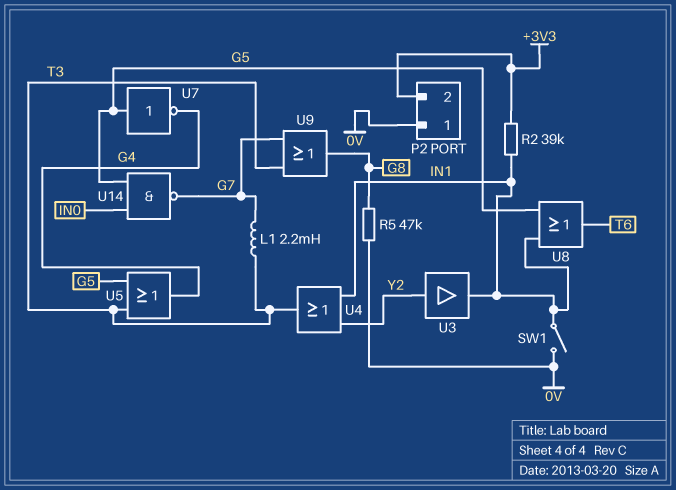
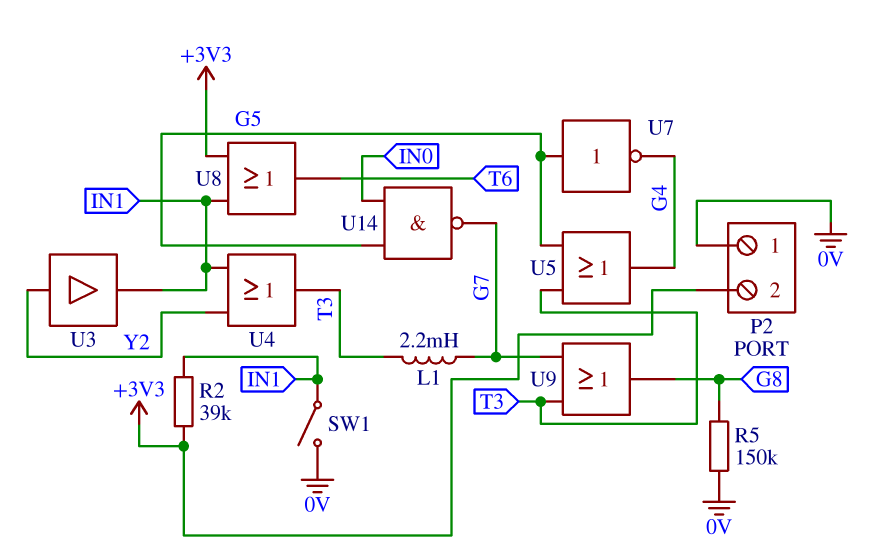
R5: 47k (0V, G8) -> 150k (0V, G8)
U8: OR (in G5, in IN1, out T6) -> OR (in +3V3, in IN1, out T6)

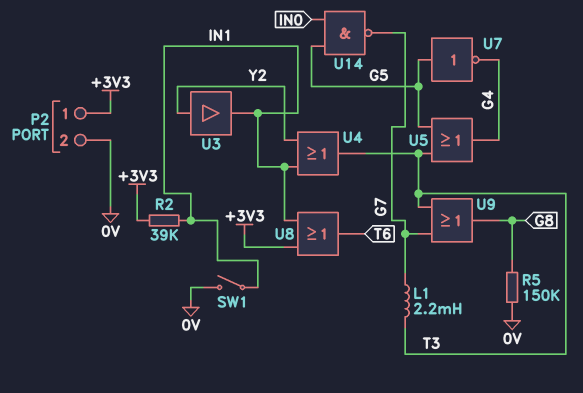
P2 pin 1: 0V -> +3V3
P2 pin 2: +3V3 -> 0V

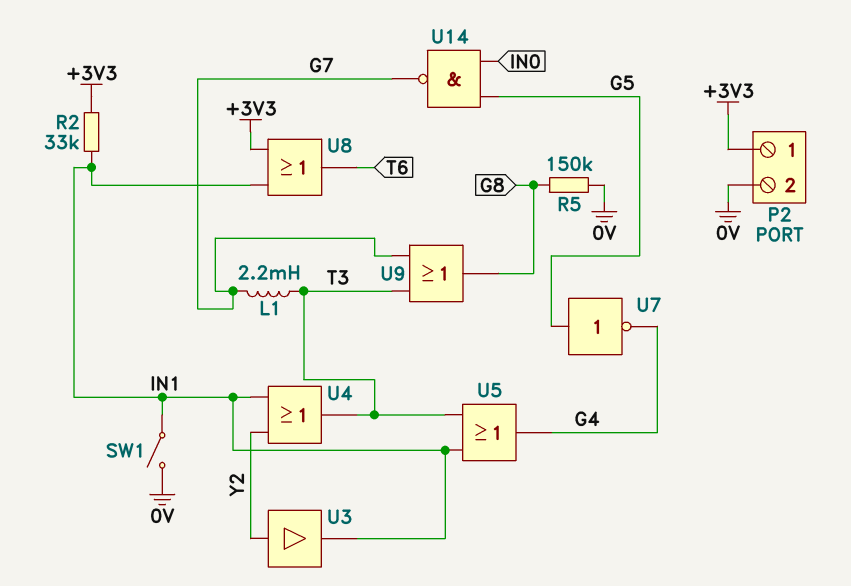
R2: 39k (+3V3, IN1) -> 33k (+3V3, IN1)
U5: OR (in G5, in T3, out G4) -> OR (in IN1, in T3, out G4)

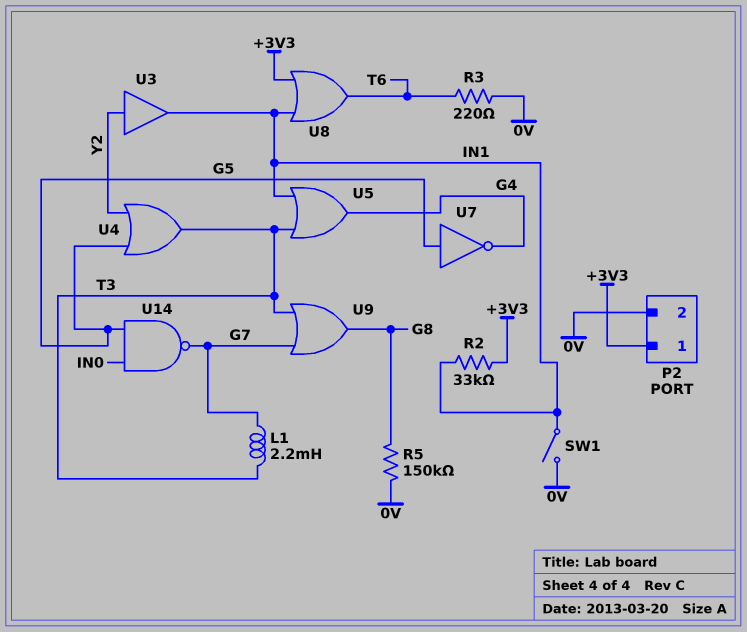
R3: none -> 220 (0V, T6)
U4: OR (in IN1, in Y2, out T3) -> OR (in G5, in Y2, out T3)

